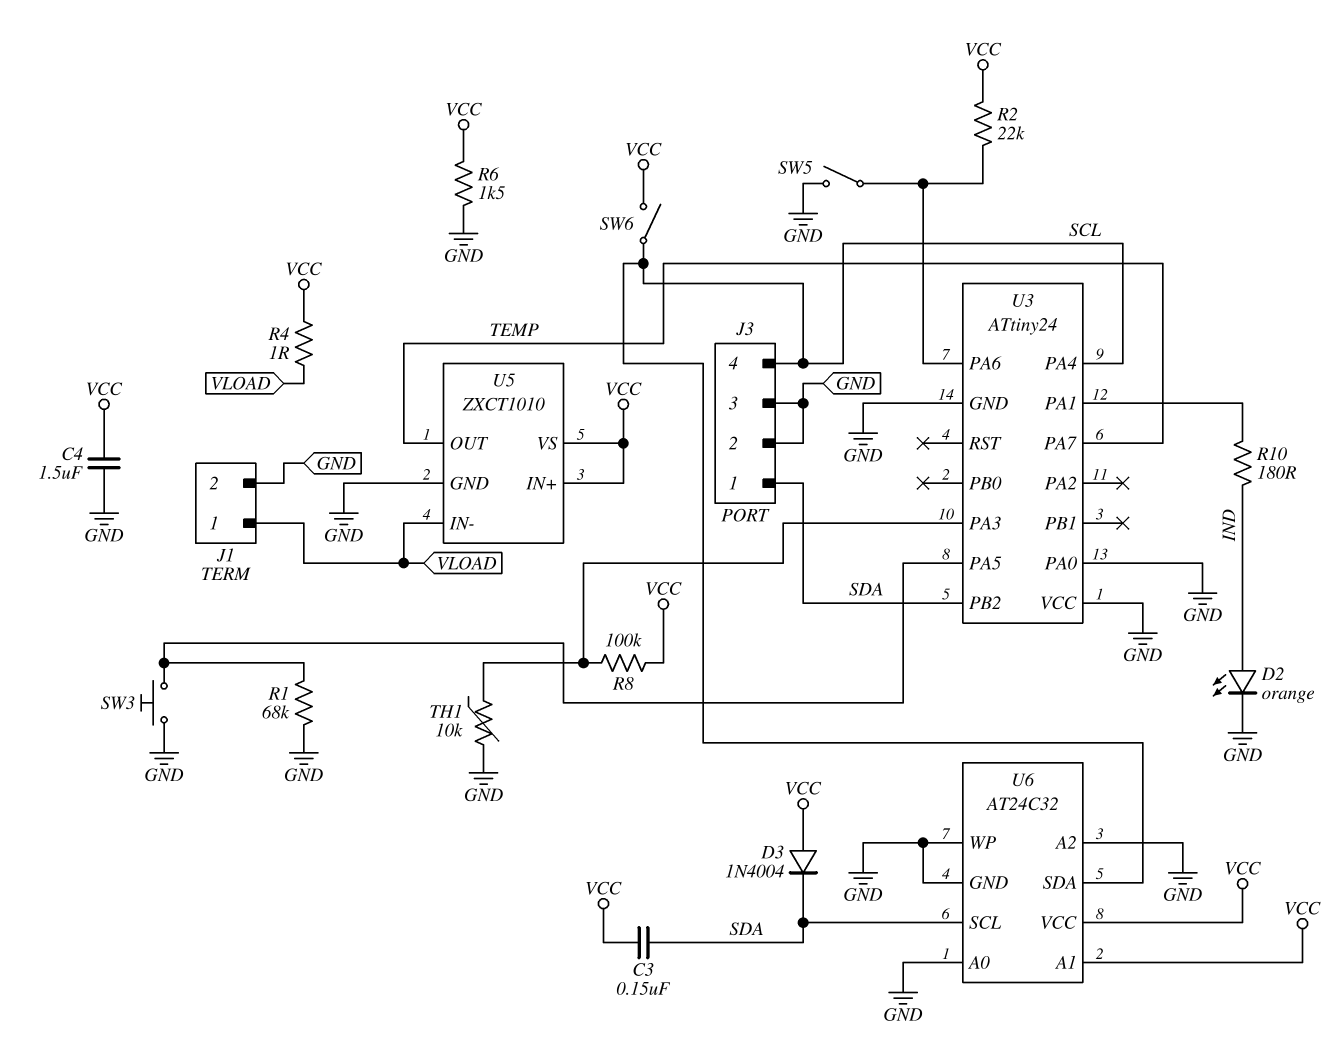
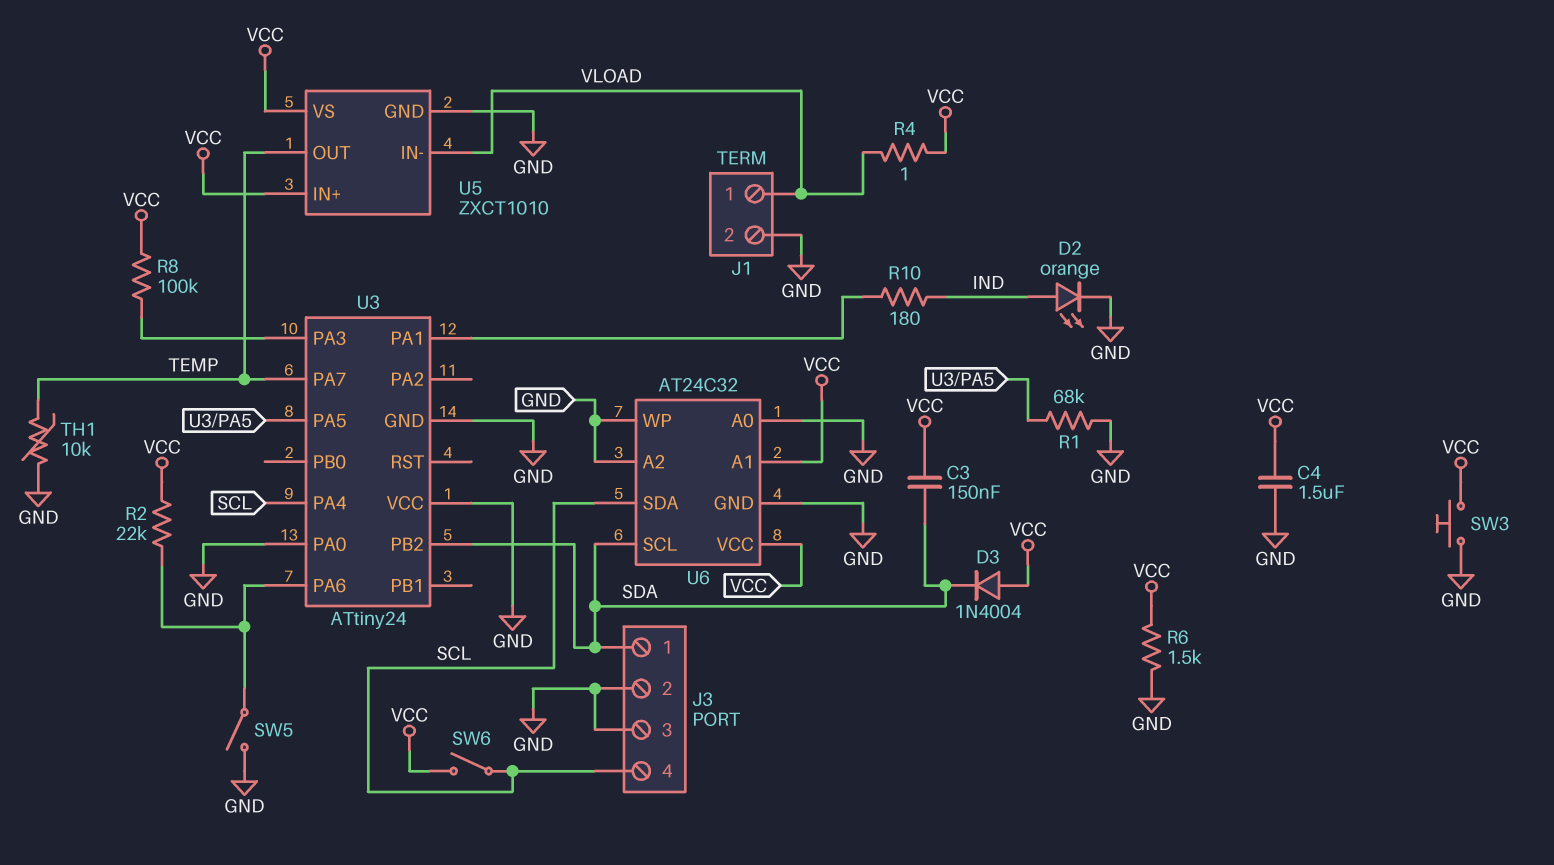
SW3: button (GND, U3/PA5) -> button (GND, VCC)
TH1: 10k (GND, U3/PA3) -> 10k (GND, TEMP)

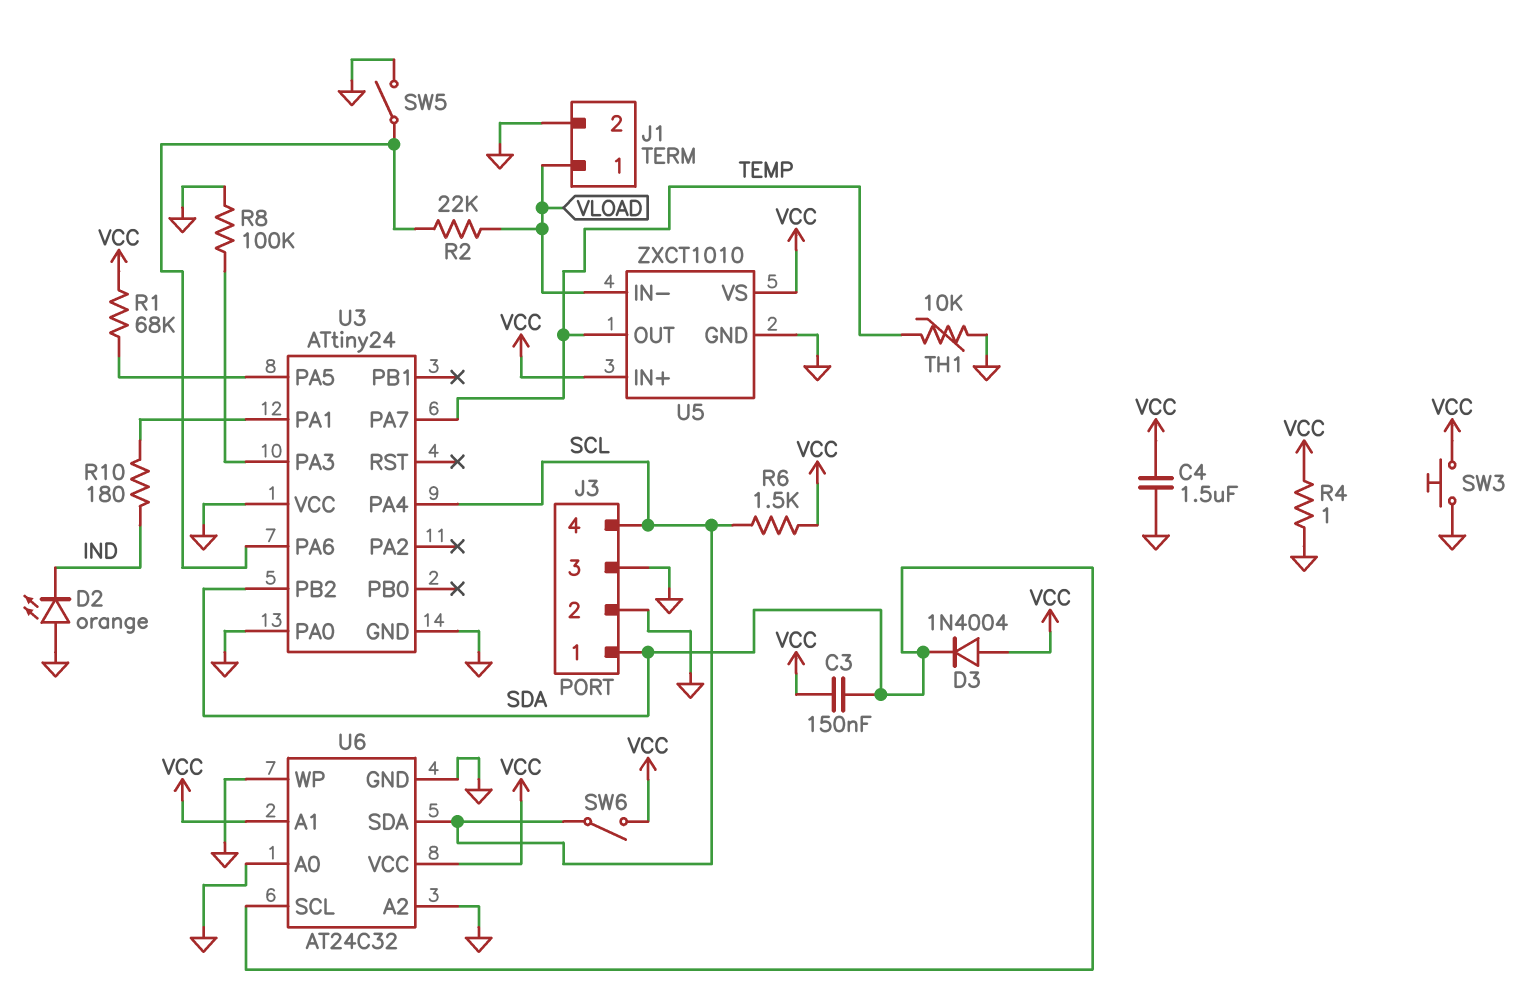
D2: LED orange (A IND, K GND) -> LED orange (A GND, K IND)
R1: 68k (GND, U3/PA5) -> 68k (U3/PA5, VCC)
R2: 22k (U3/PA6, VCC) -> 22k (U3/PA6, VLOAD)
R4: 1 (VCC, VLOAD) -> 1 (GND, VCC)
R6: 1.5k (GND, VCC) -> 1.5k (SCL, VCC)
R8: 100k (U3/PA3, VCC) -> 100k (GND, U3/PA3)

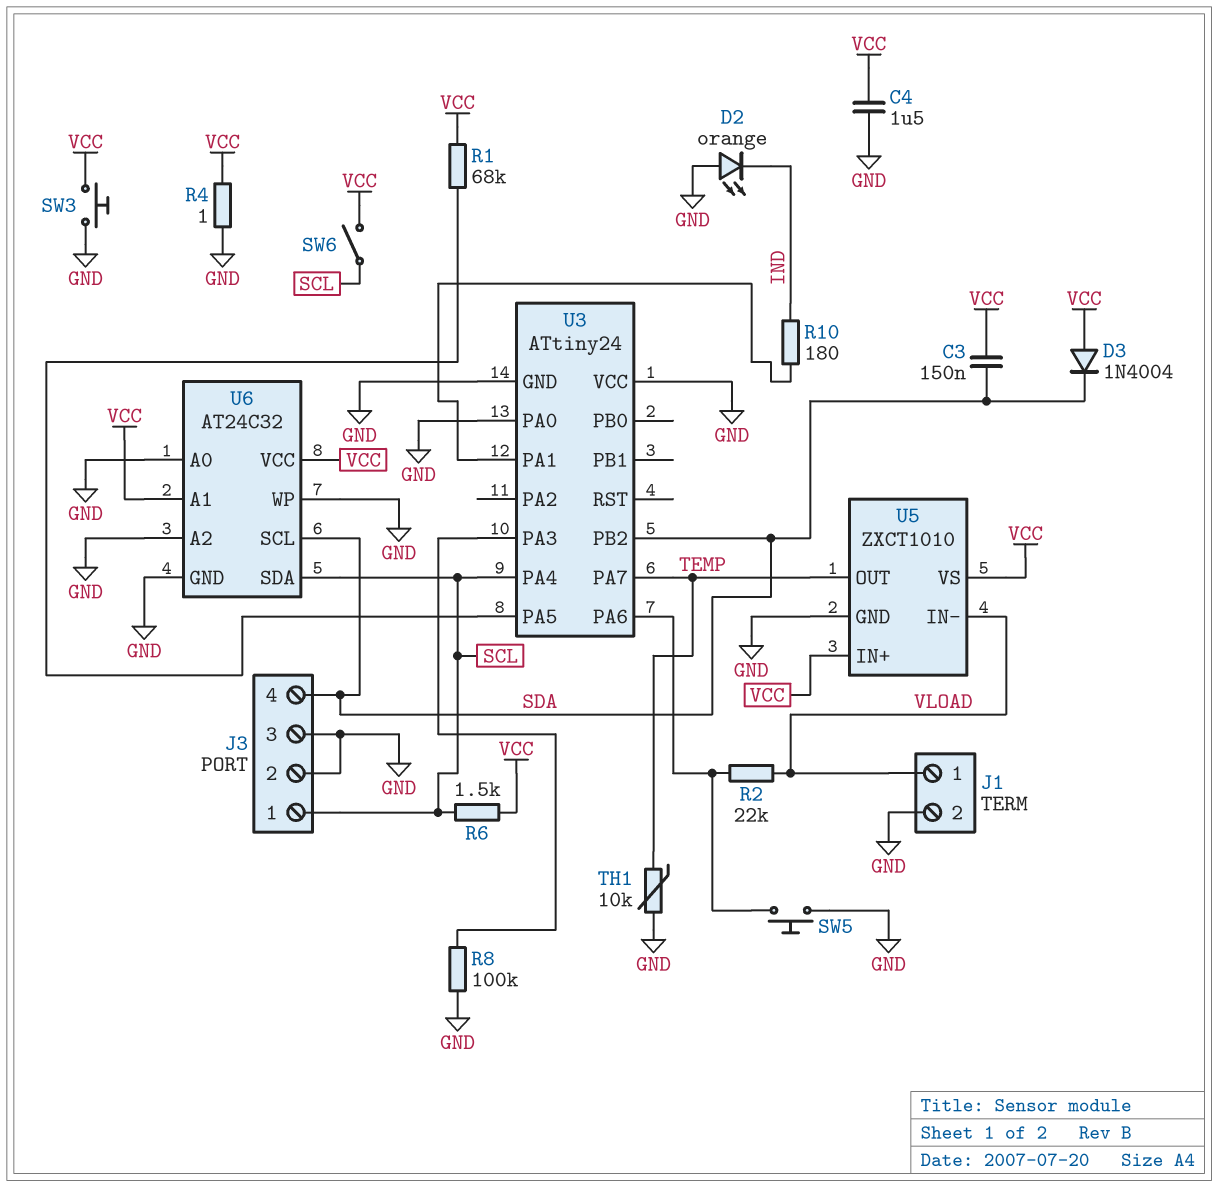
J3 pin 1: SDA -> SCL
J3 pin 4: SCL -> SDA
SW5: switch (GND, U3/PA6) -> button (GND, U3/PA6)

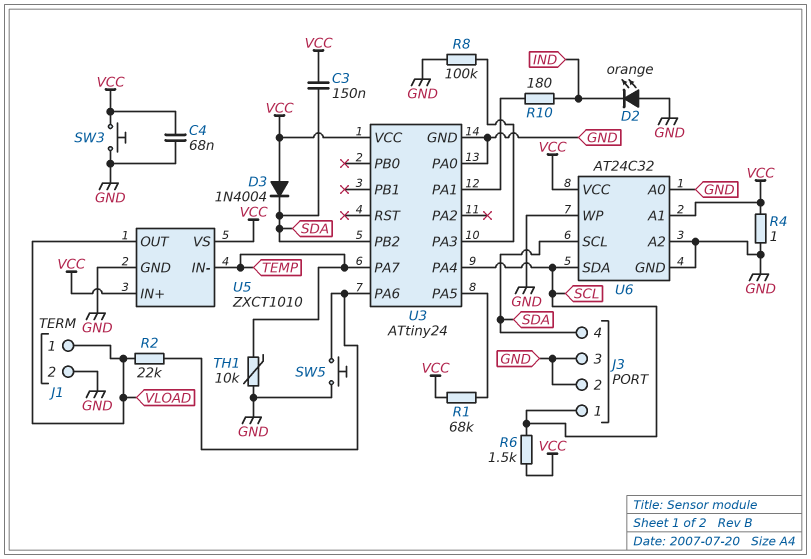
C4: 1.5uF (GND, VCC) -> 68nF (GND, VCC)
SW6: switch (SCL, VCC) -> none
U3 pin VCC: GND -> VCC
U5 pin IN-: VLOAD -> TEMP
U5 pin OUT: TEMP -> VLOAD

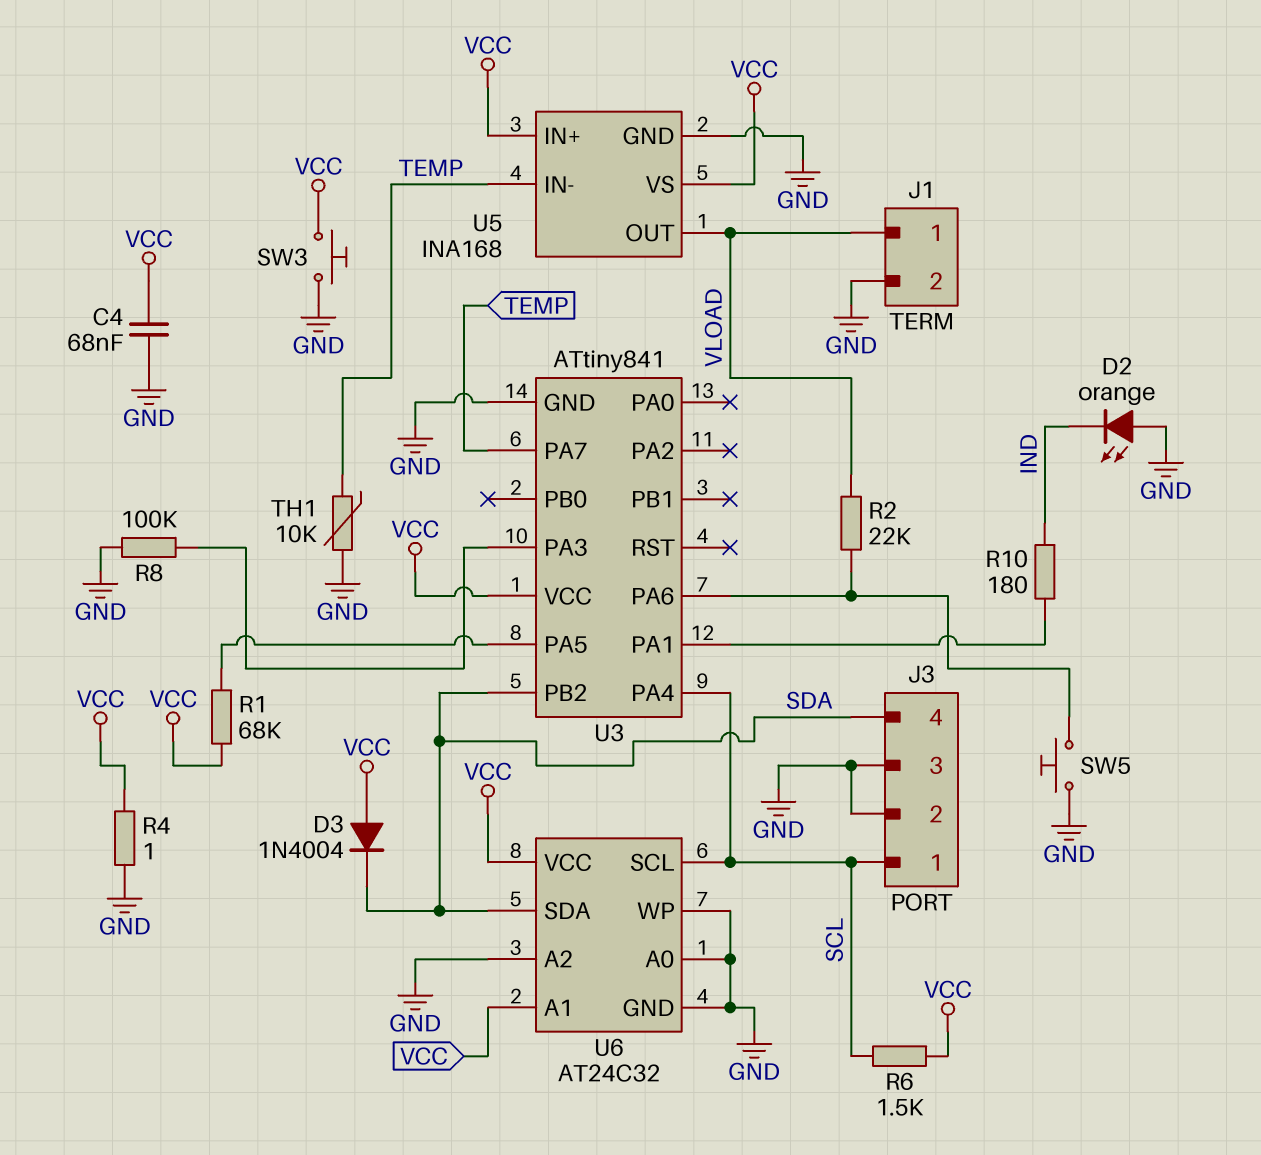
C3: 150nF (SDA, VCC) -> none
U3: ATtiny24 -> ATtiny841
U3 pin PA0: GND -> none
U5: ZXCT1010 -> INA168
U6 pin SCL: SDA -> SCL
U6 pin SDA: SCL -> SDA

